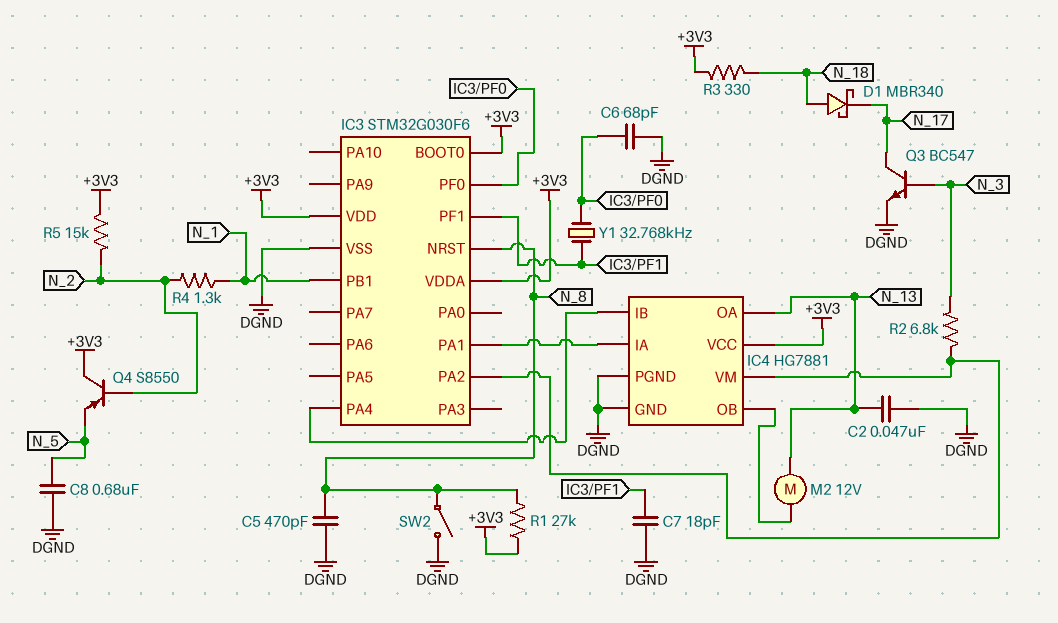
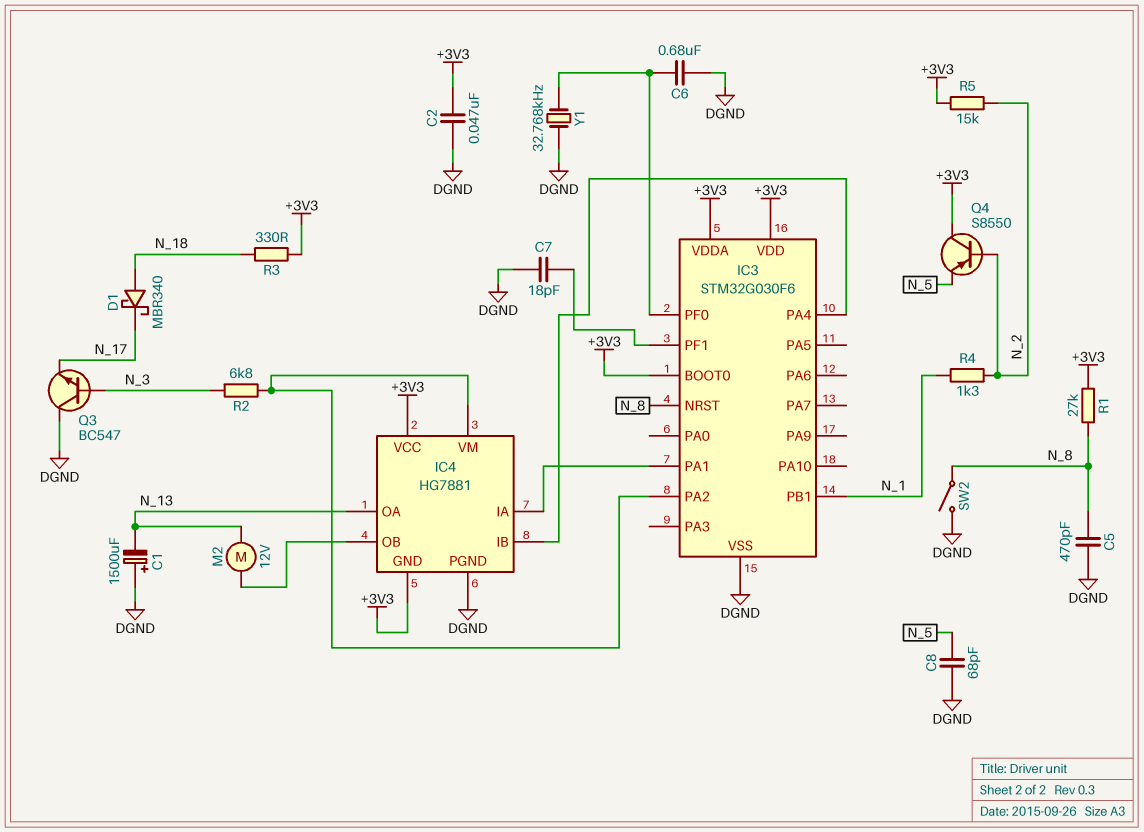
C1: none -> 1500uF (plus DGND, minus N_13)
C2: 47nF (DGND, N_13) -> 47nF (+3V3, DGND)
C6: 68pF (DGND, IC3/PF0) -> 680nF (DGND, IC3/PF0)
C8: 680nF (DGND, N_5) -> 68pF (DGND, N_5)
IC4 pin GND: DGND -> +3V3
Q3: NPN BC547 (B N_3, C N_17, E DGND) -> NPN BC547 (B N_3, C DGND, E N_17)
Y1: 32.768kHz (IC3/PF0, IC3/PF1) -> 32.768kHz (DGND, IC3/PF0)

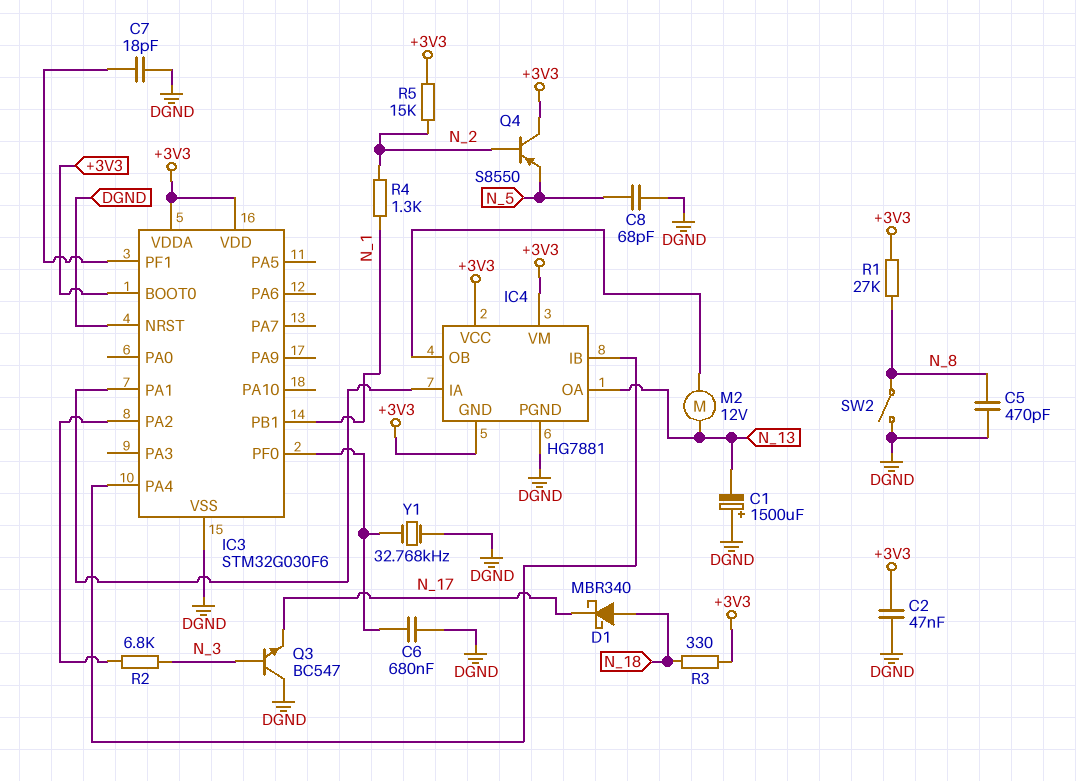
IC3 pin NRST: N_8 -> DGND
IC4 pin VM: IC3/PA2 -> +3V3

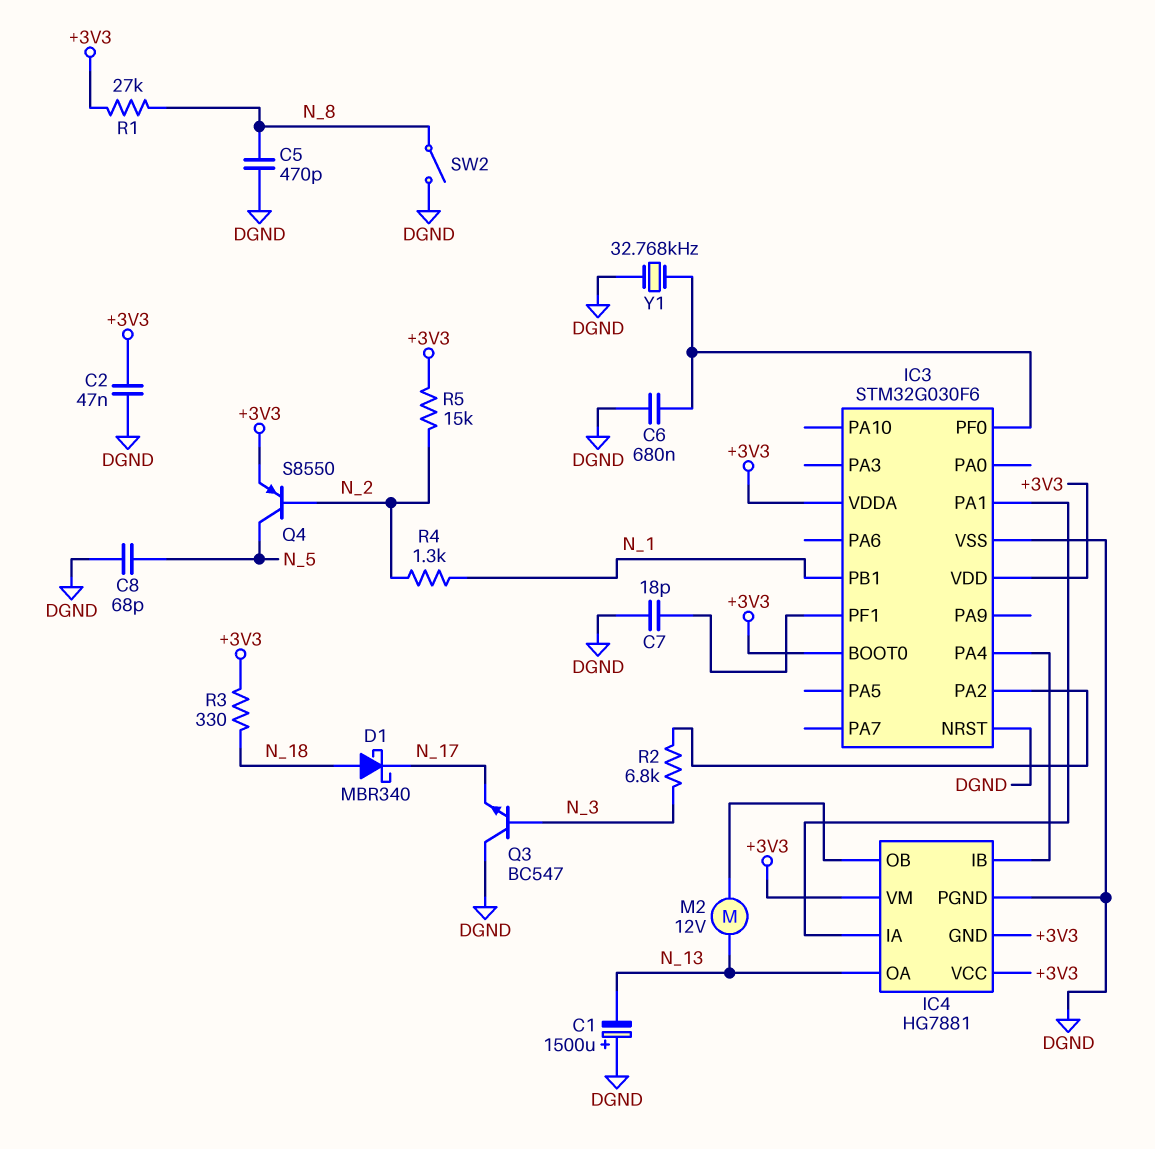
Q4: PNP S8550 (B N_2, C +3V3, E N_5) -> PNP S8550 (B N_2, C N_5, E +3V3)

